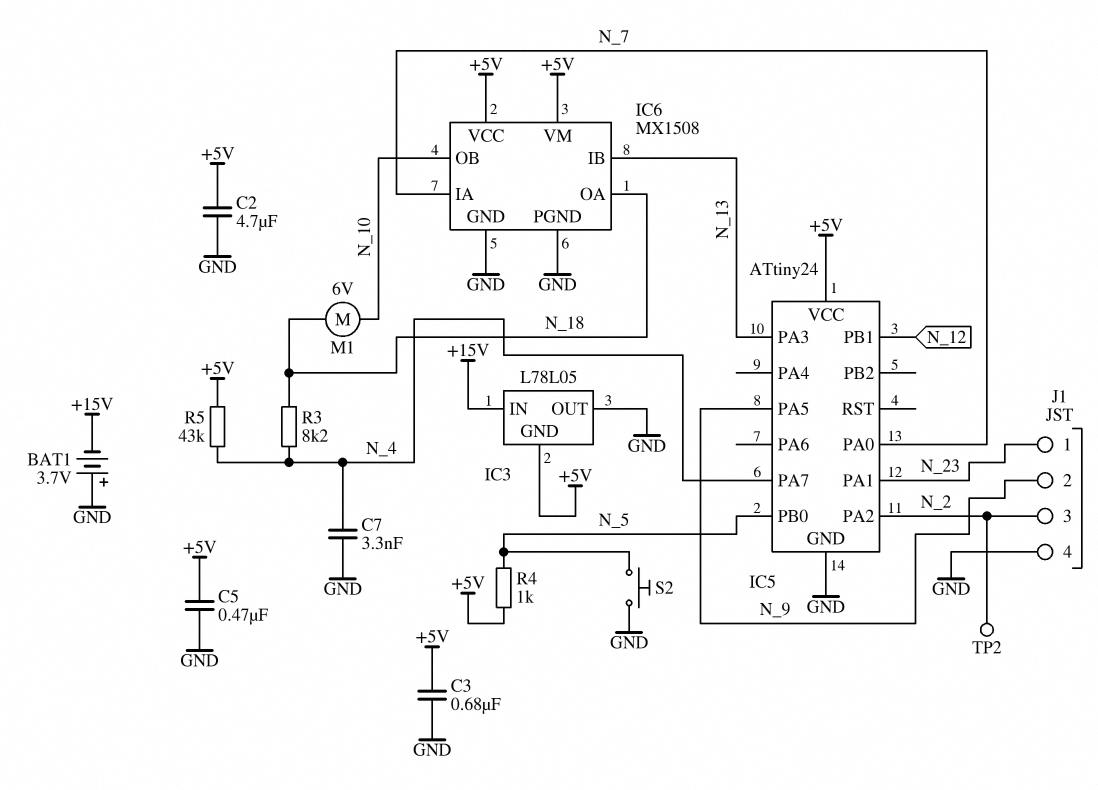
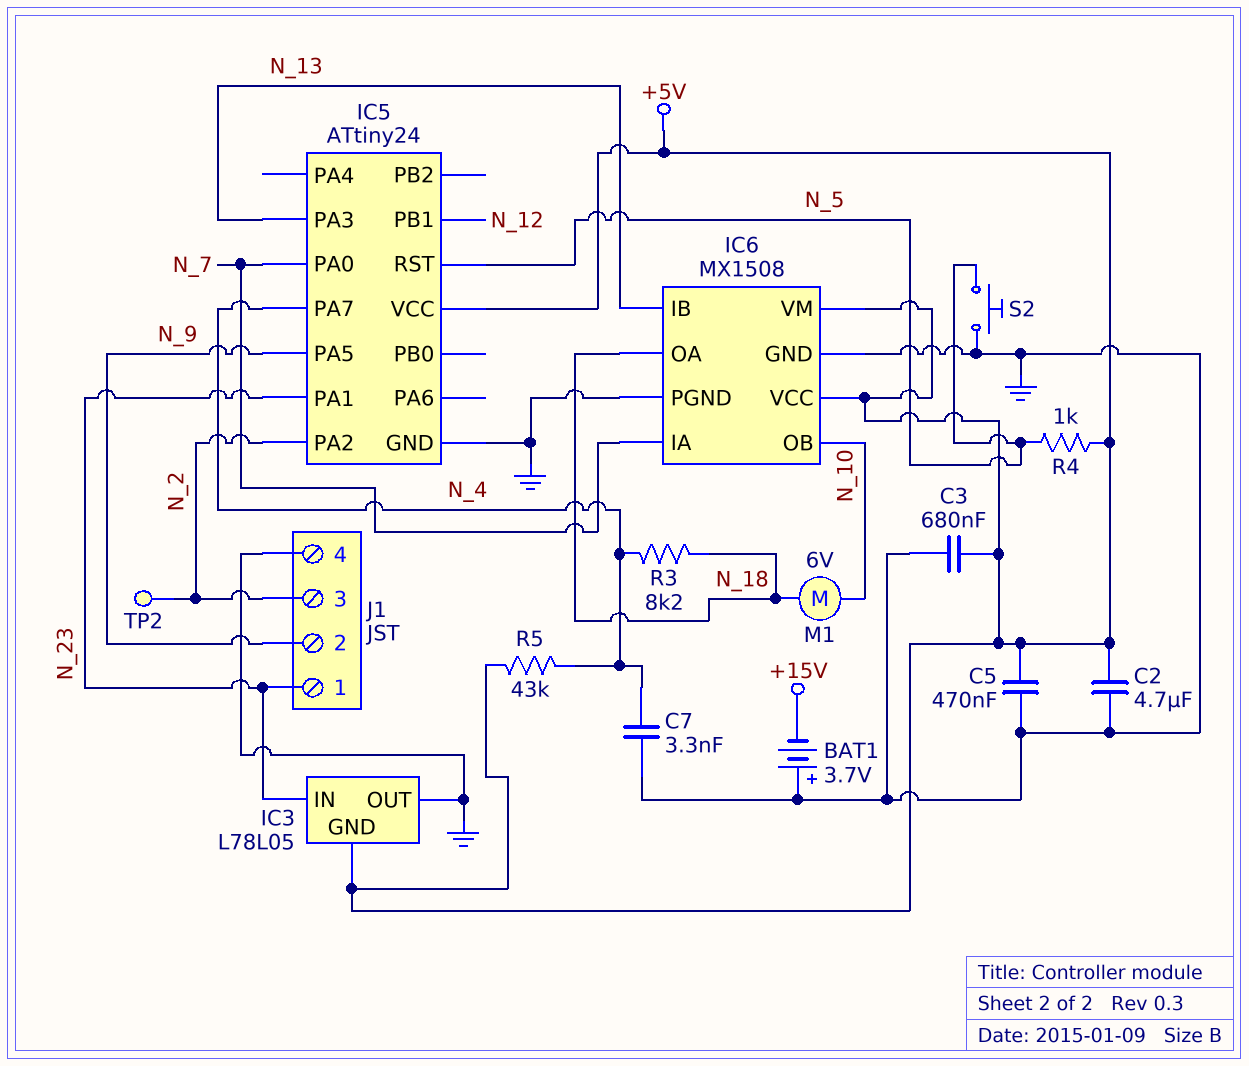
IC3 pin IN: +15V -> N_23
IC5 pin PB0: N_5 -> none
IC5 pin RST: none -> N_5

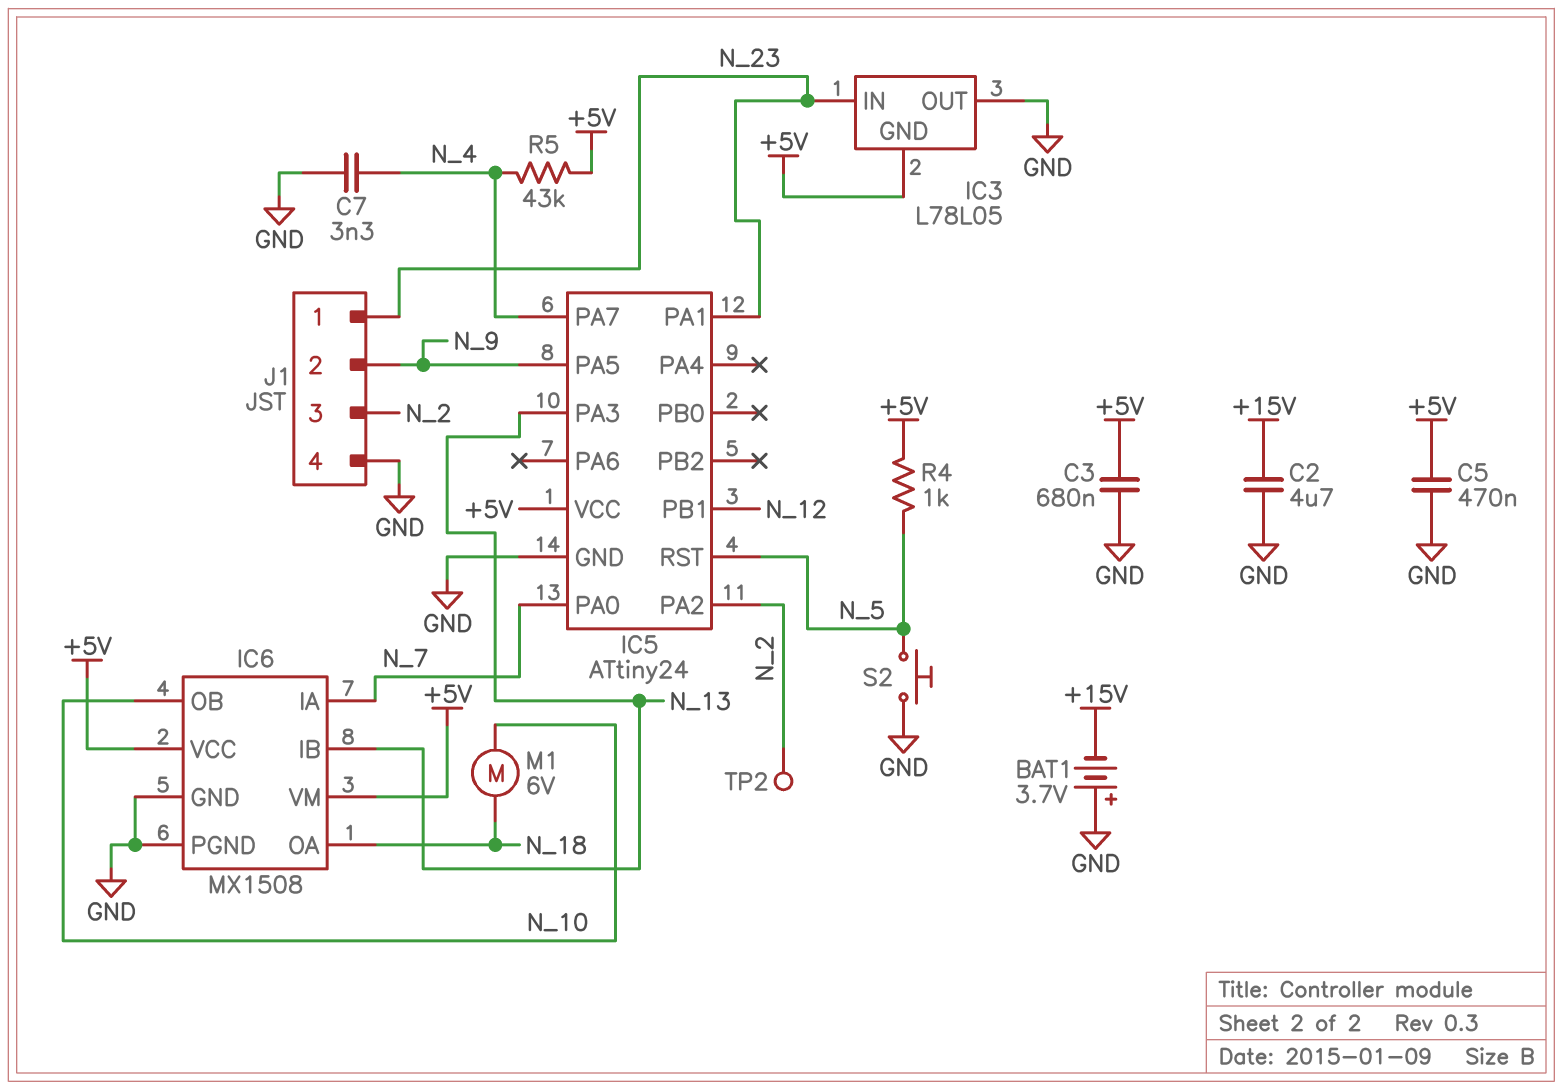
C2: 4.7uF (+5V, GND) -> 4.7uF (+15V, GND)
R3: 8.2k (N_4, N_18) -> none

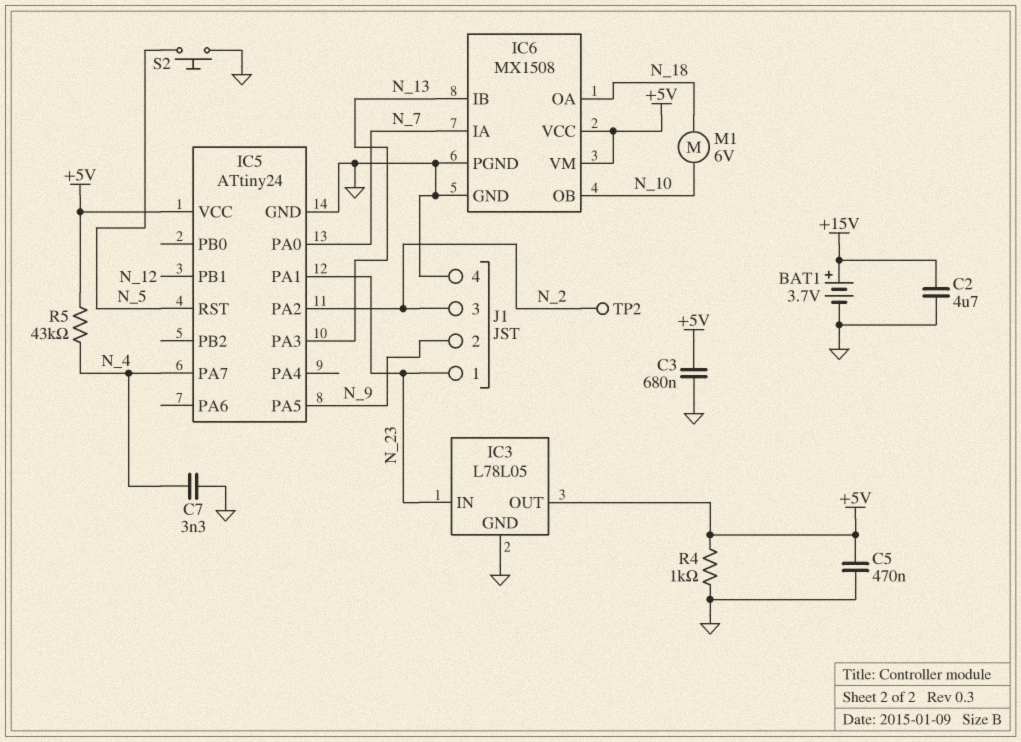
BAT1: 3.7V (plus GND, minus +15V) -> 3.7V (plus +15V, minus GND)
IC3 pin GND: +5V -> GND
IC3 pin OUT: GND -> +5V
R4: 1k (+5V, N_5) -> 1k (+5V, GND)

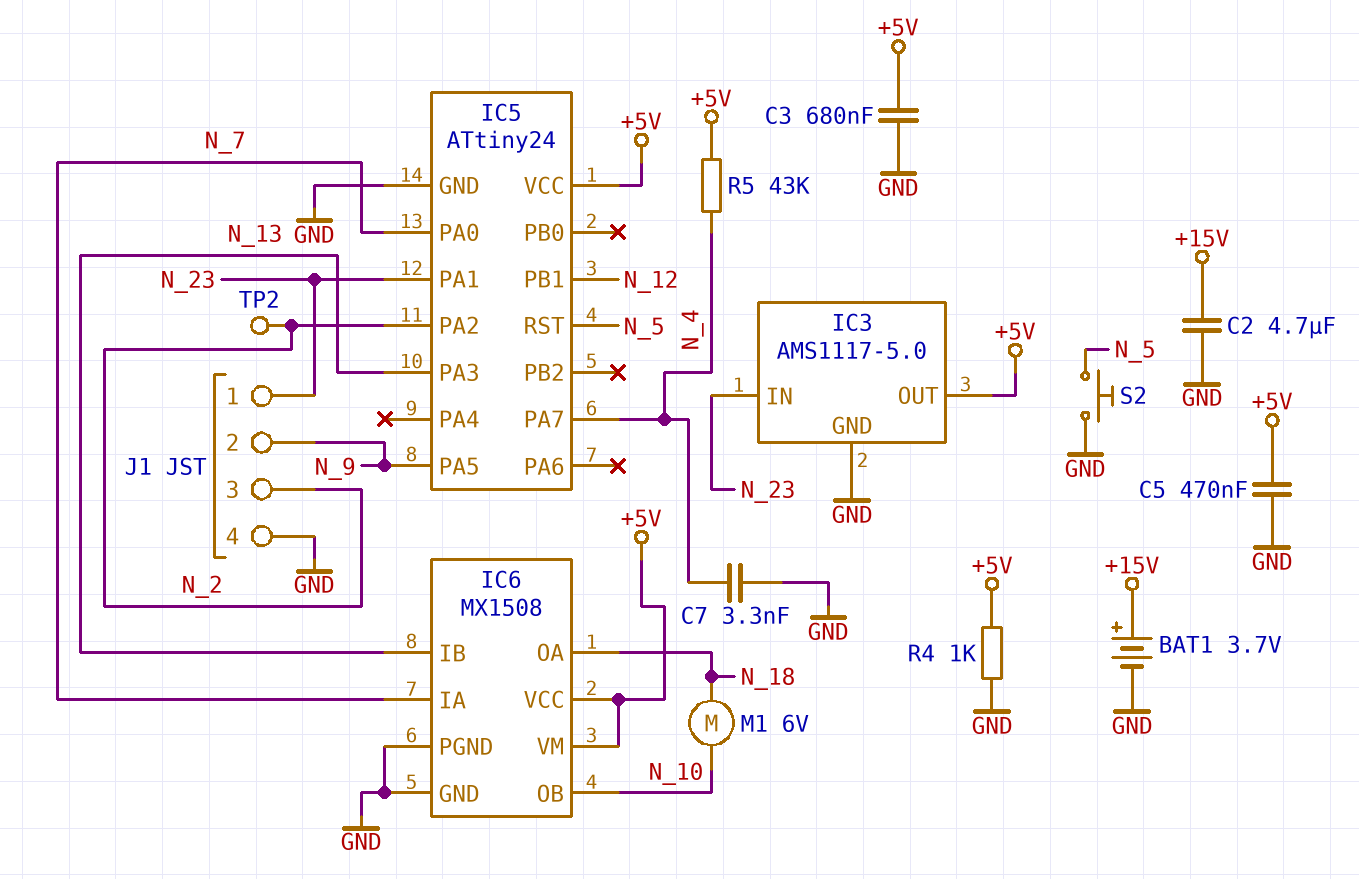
IC3: L78L05 -> AMS1117-5.0

